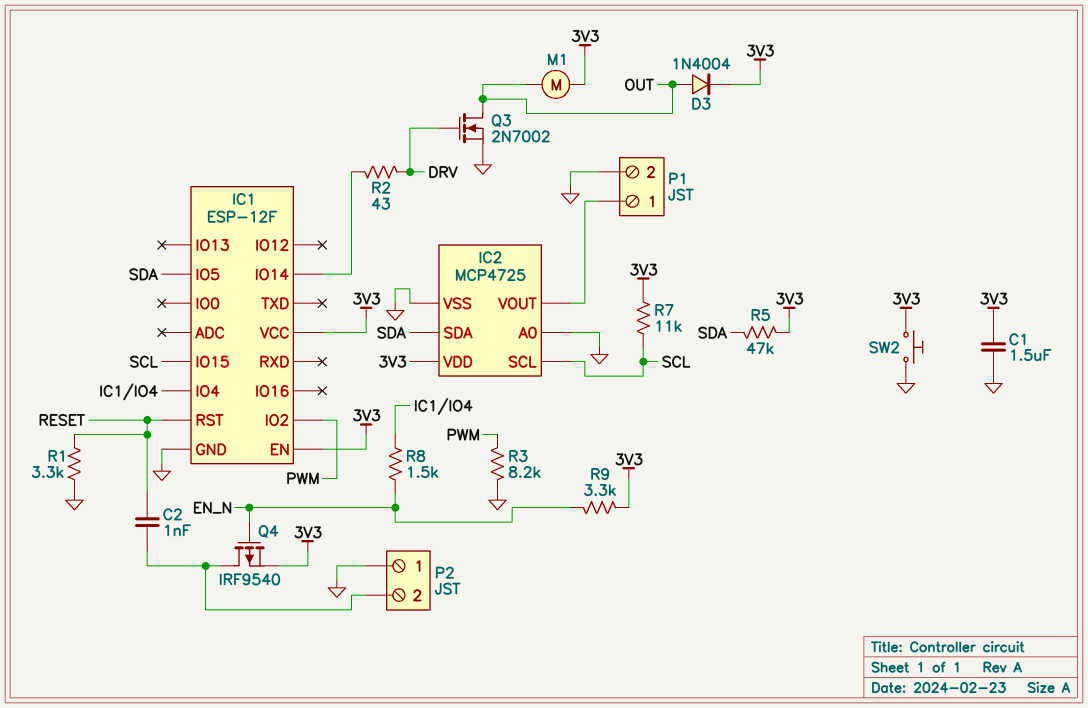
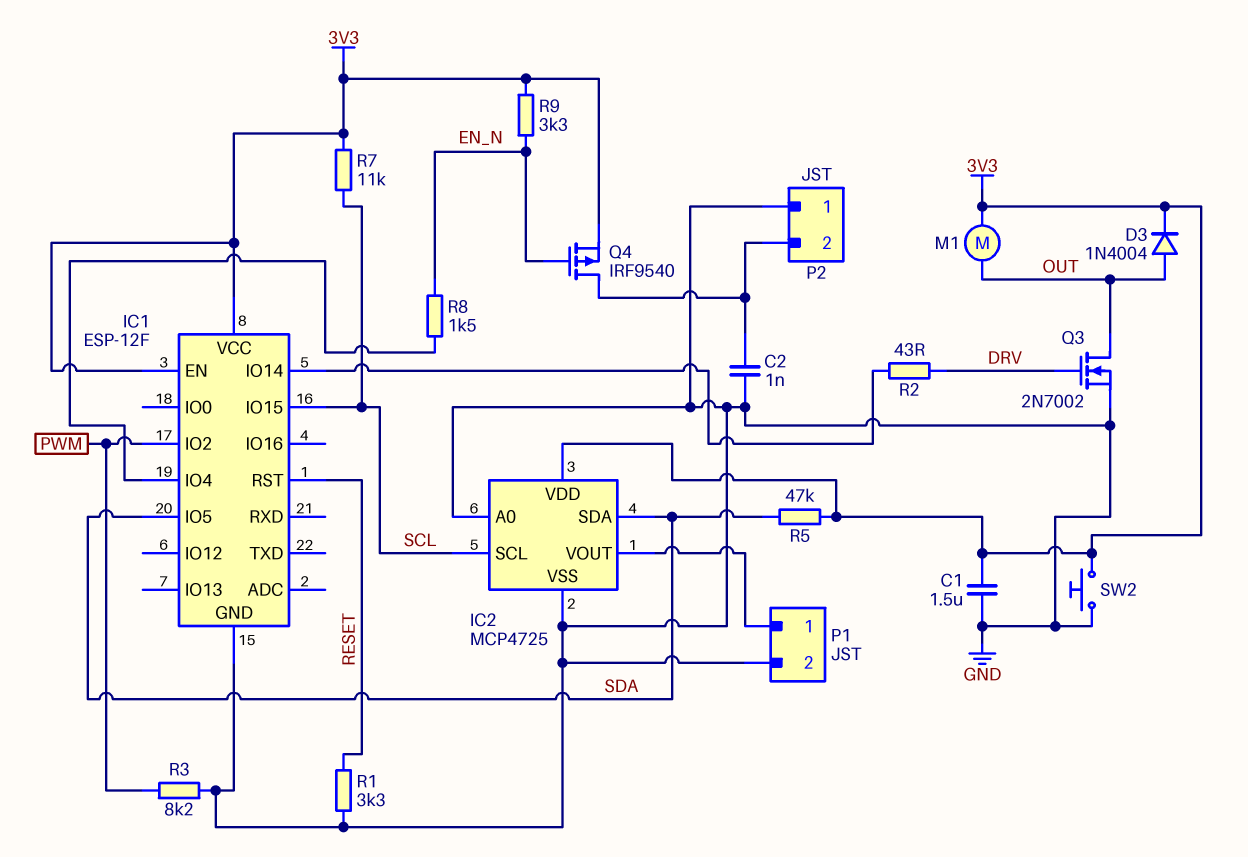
C2: 1nF (P2/2, RESET) -> 1nF (GND, P2/2)

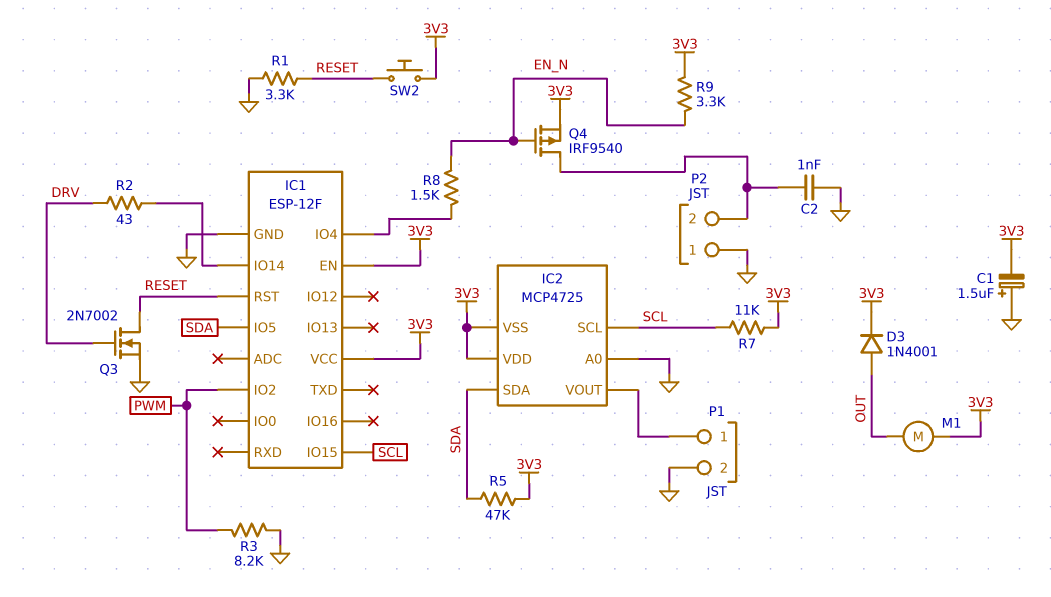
C1: 1.5uF (3V3, GND) -> 1.5uF (plus GND, minus 3V3)
D3: diode 1N4004 (A OUT, K 3V3) -> diode 1N4001 (A OUT, K 3V3)
IC2 pin VSS: GND -> 3V3
Q3: NMOS 2N7002 (G DRV, D OUT, S GND) -> NMOS 2N7002 (G DRV, D RESET, S GND)
SW2: button (3V3, GND) -> button (3V3, RESET)

